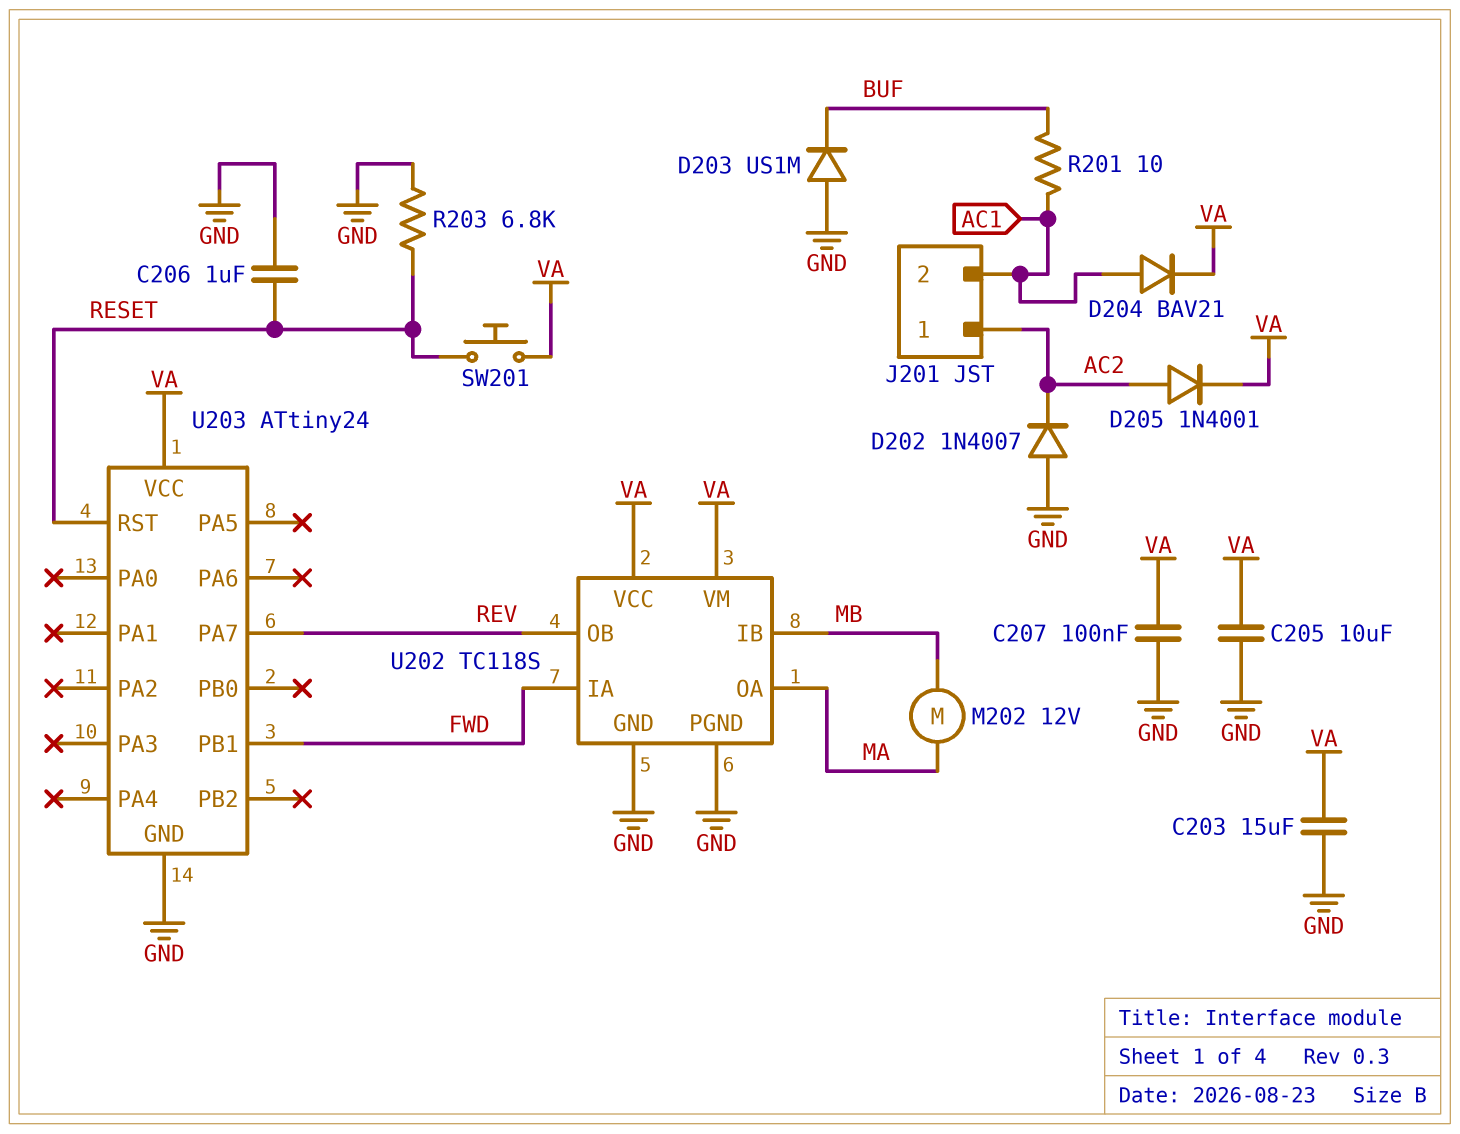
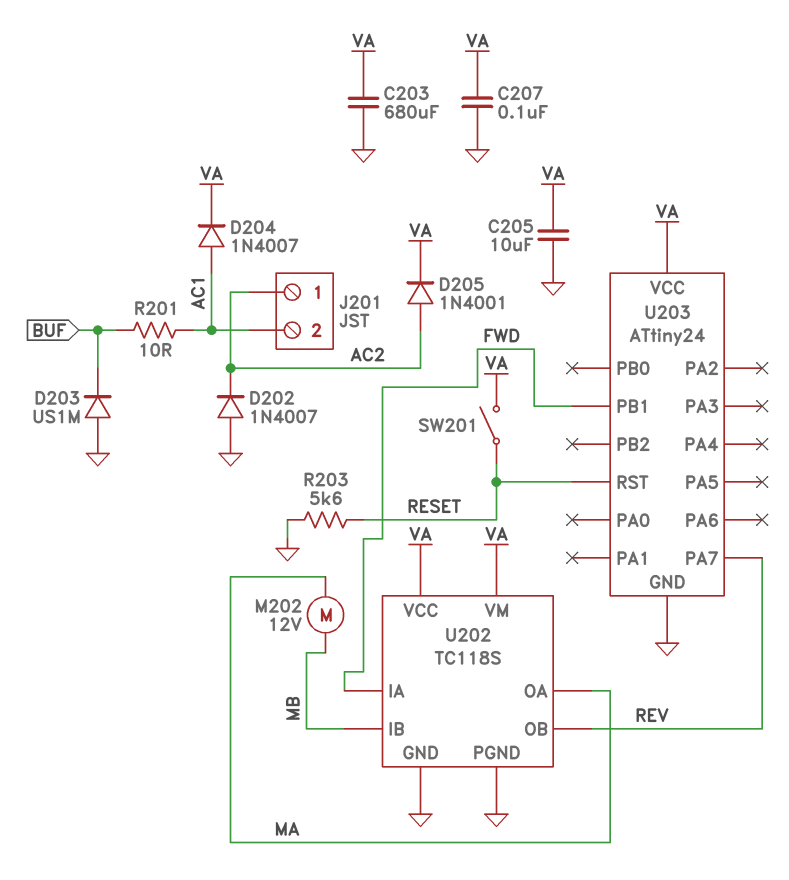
C203: 15uF (GND, VA) -> 680uF (GND, VA)
C206: 1uF (GND, RESET) -> none
D204: diode BAV21 (A AC1, K VA) -> diode 1N4007 (A AC1, K VA)
R203: 6.8k (GND, RESET) -> 5.6k (GND, RESET)
SW201: button (RESET, VA) -> switch (RESET, VA)

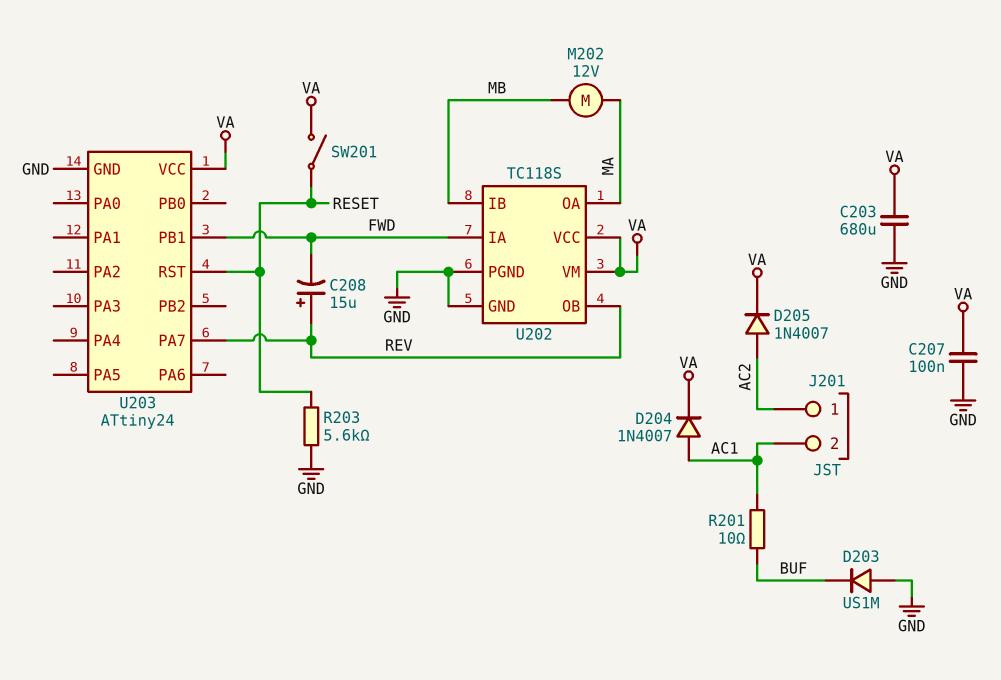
C205: 10uF (GND, VA) -> none
C208: none -> 15uF (plus REV, minus FWD)
D202: diode 1N4007 (A GND, K AC2) -> none
D205: diode 1N4001 (A AC2, K VA) -> diode 1N4007 (A AC2, K VA)

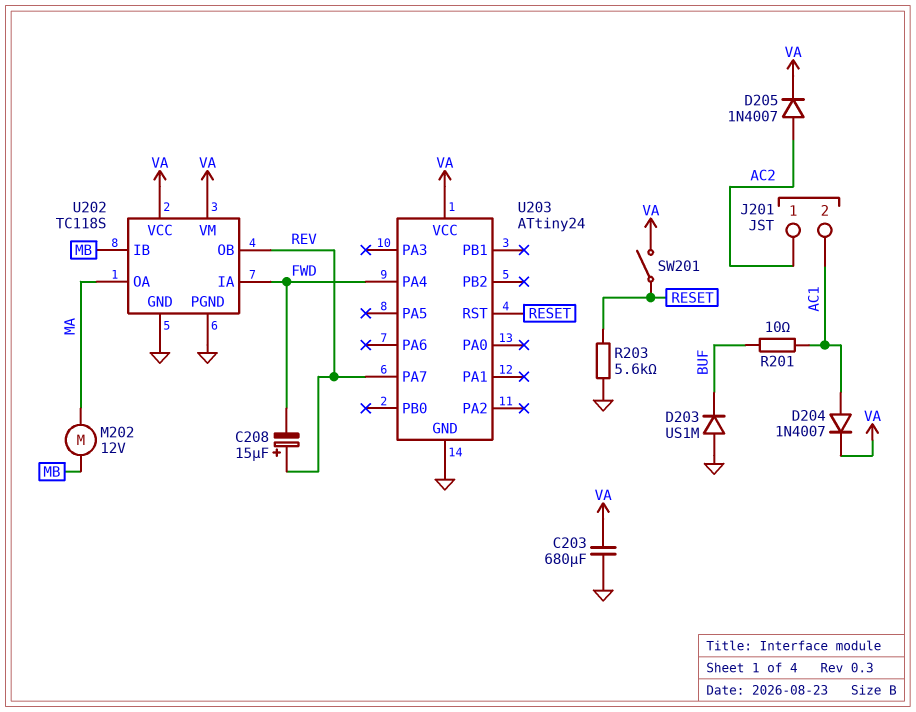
C207: 100nF (GND, VA) -> none
U203 pin PA4: none -> FWD
U203 pin PB1: FWD -> none

